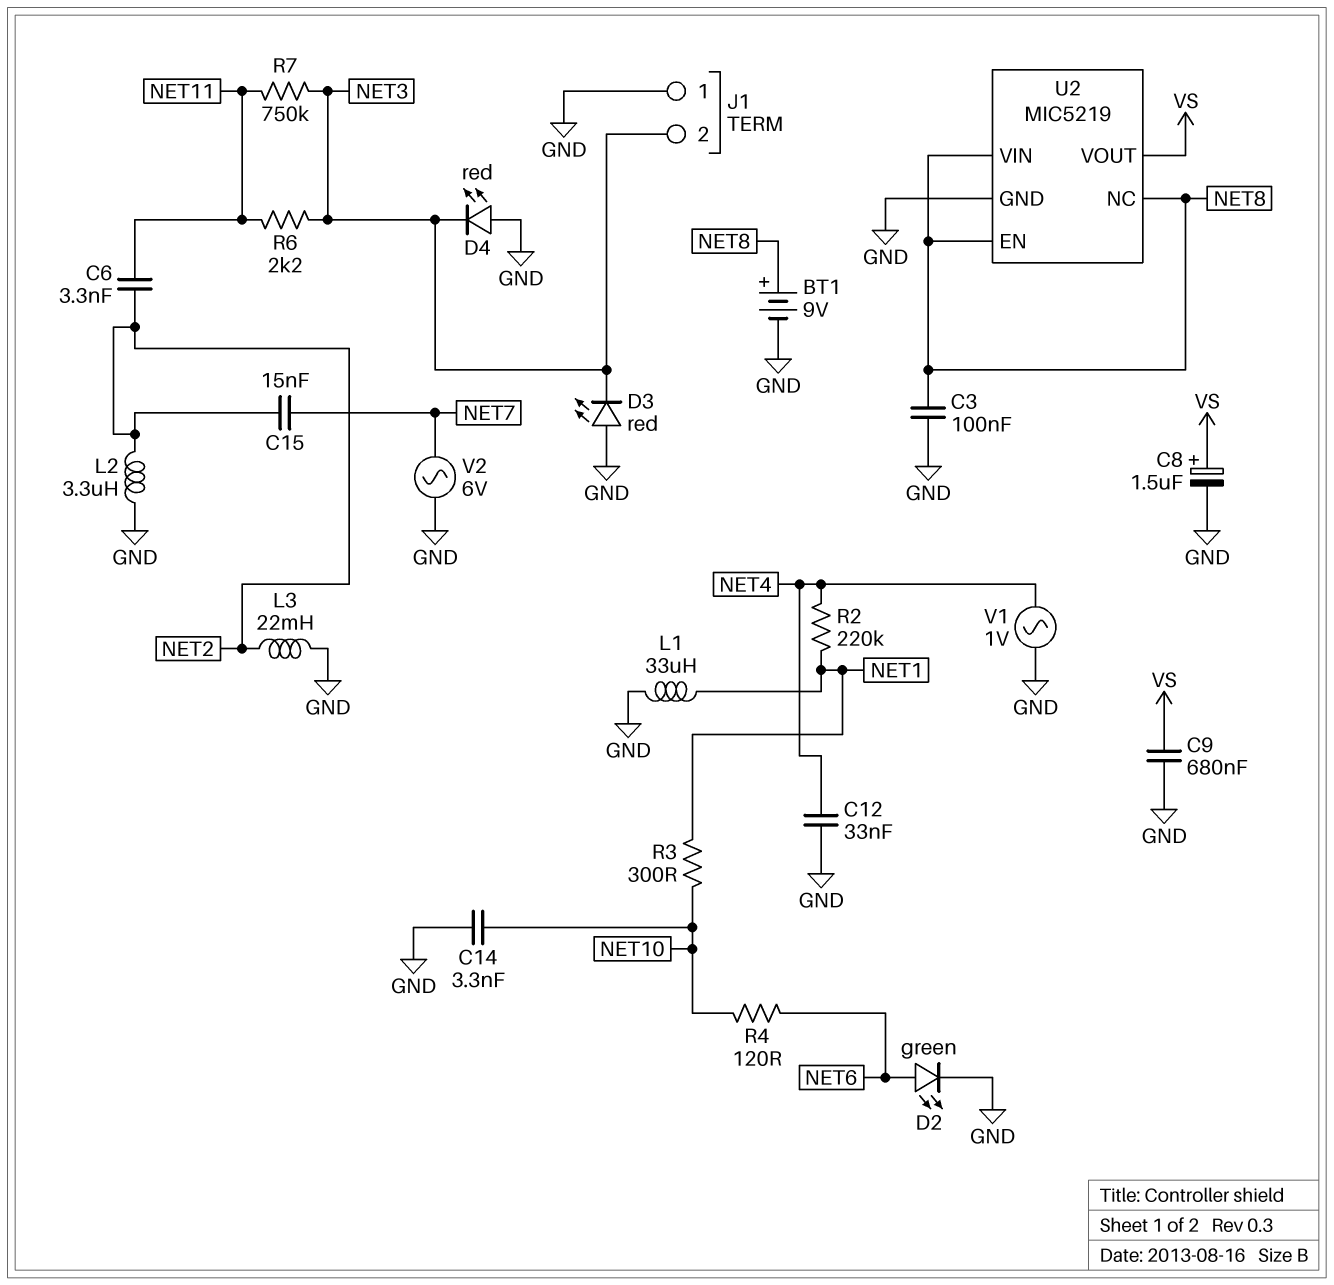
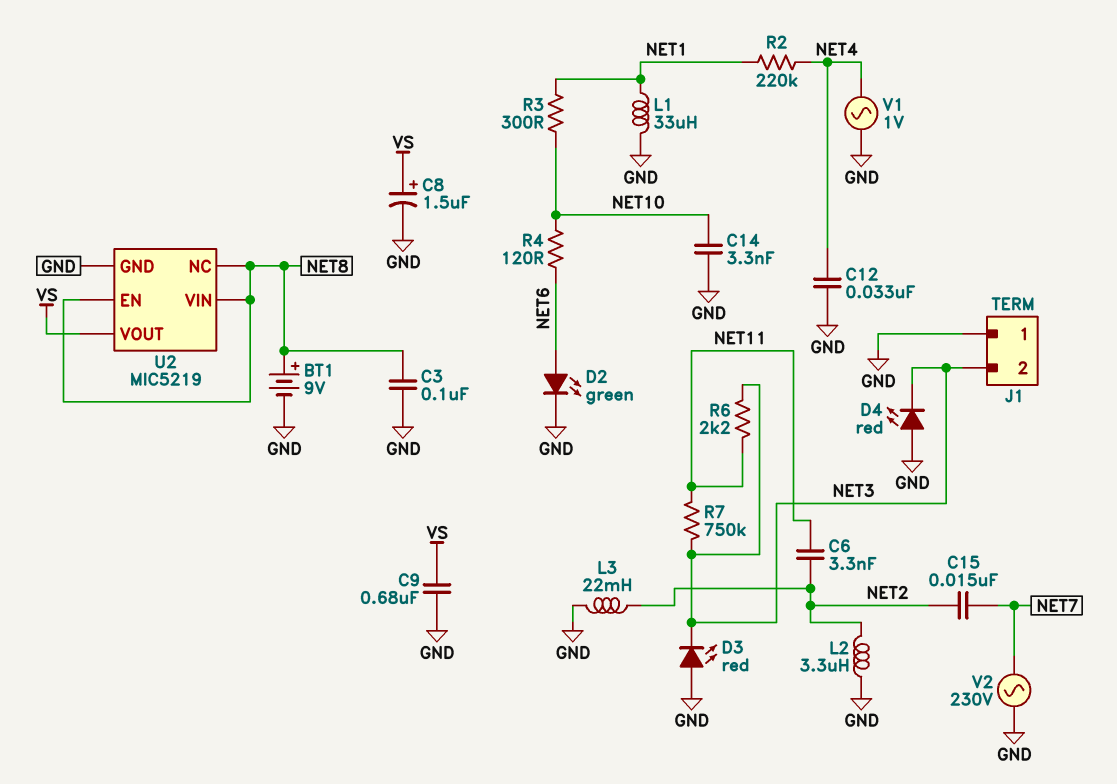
V2: AC 6V (GND, NET7) -> AC 230V (GND, NET7)

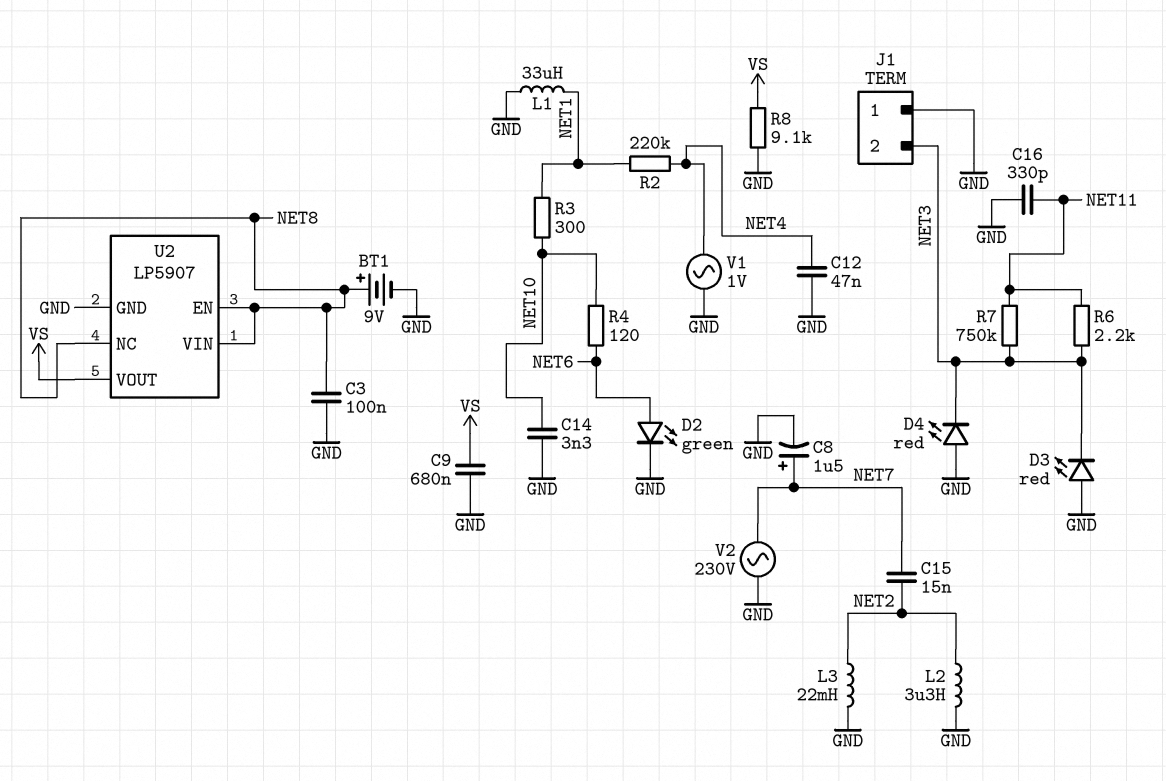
C6: 3.3nF (NET2, NET11) -> none
C8: 1.5uF (plus VS, minus GND) -> 1.5uF (plus NET7, minus GND)
C12: 33nF (GND, NET4) -> 47nF (GND, NET4)
C16: none -> 330pF (GND, NET11)
R8: none -> 9.1k (GND, VS)
U2: MIC5219 -> LP5907

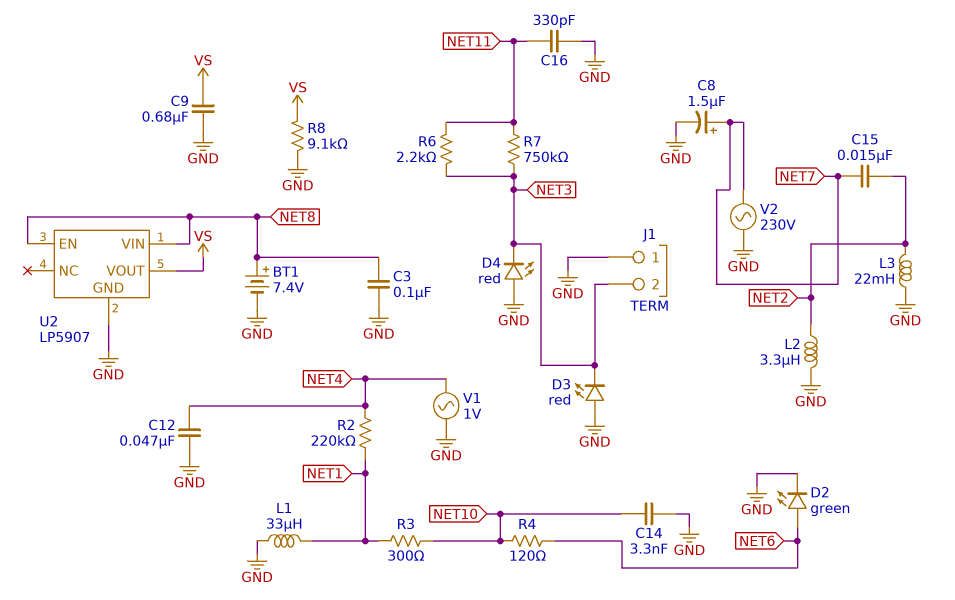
BT1: 9V (plus NET8, minus GND) -> 7.4V (plus NET8, minus GND)
U2 pin NC: NET8 -> none

